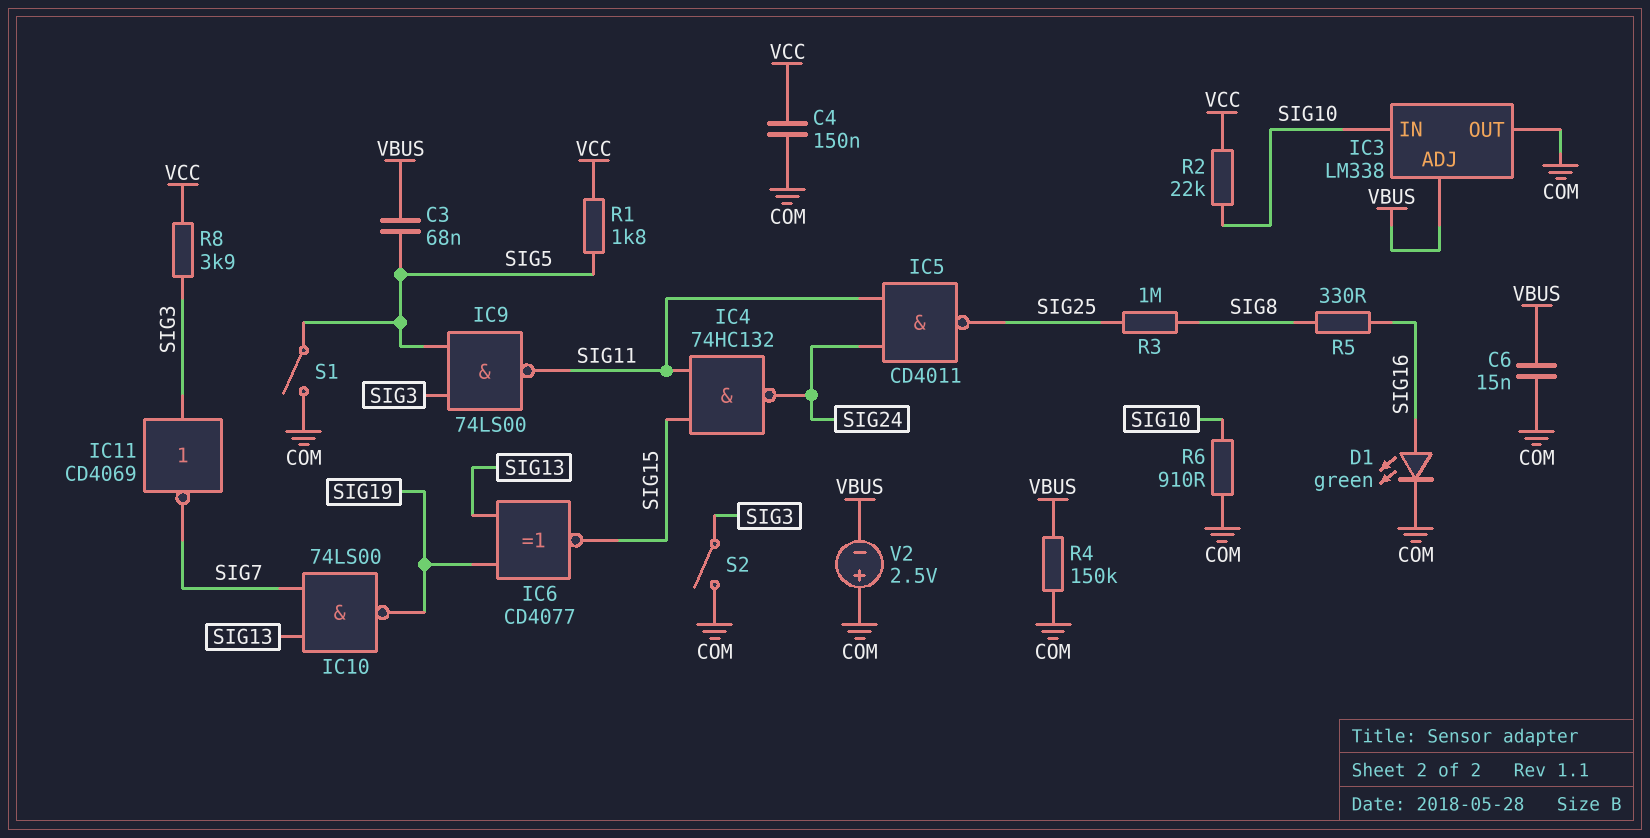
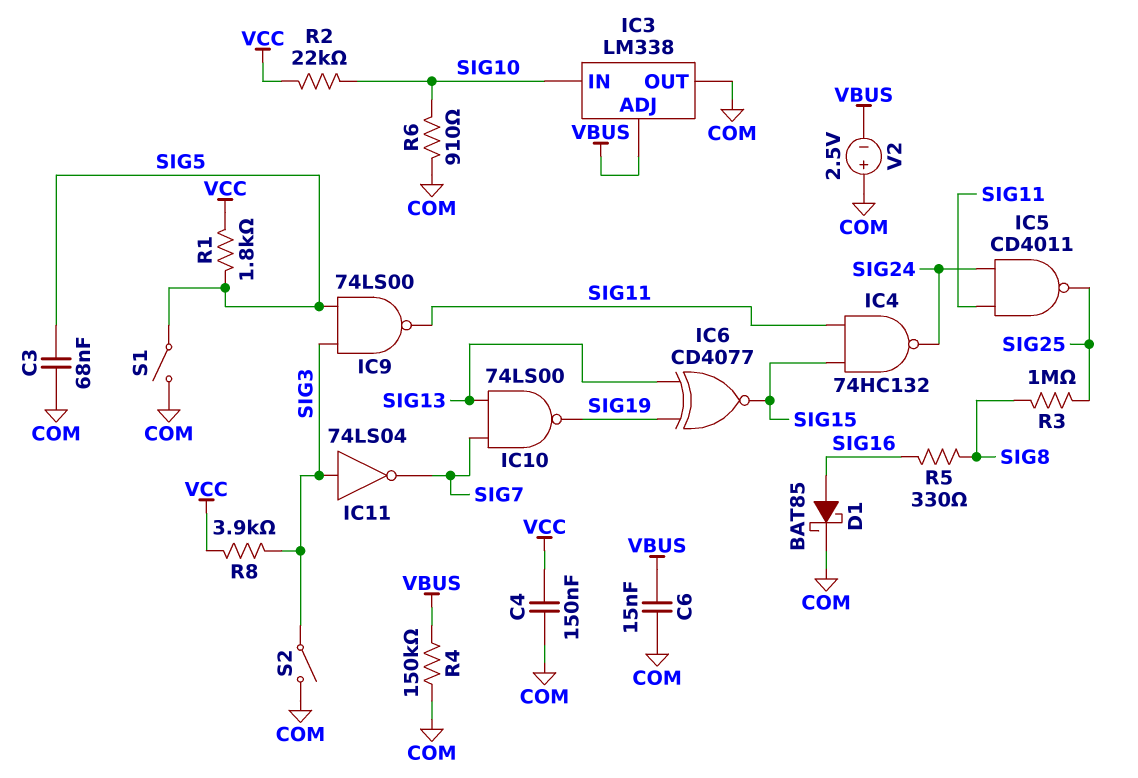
C3: 68nF (SIG5, VBUS) -> 68nF (COM, SIG5)
D1: LED green (A SIG16, K COM) -> schottky BAT85 (A SIG16, K COM)
IC11: NOT CD4069 (in SIG3, out SIG7) -> NOT 74LS04 (in SIG3, out SIG7)

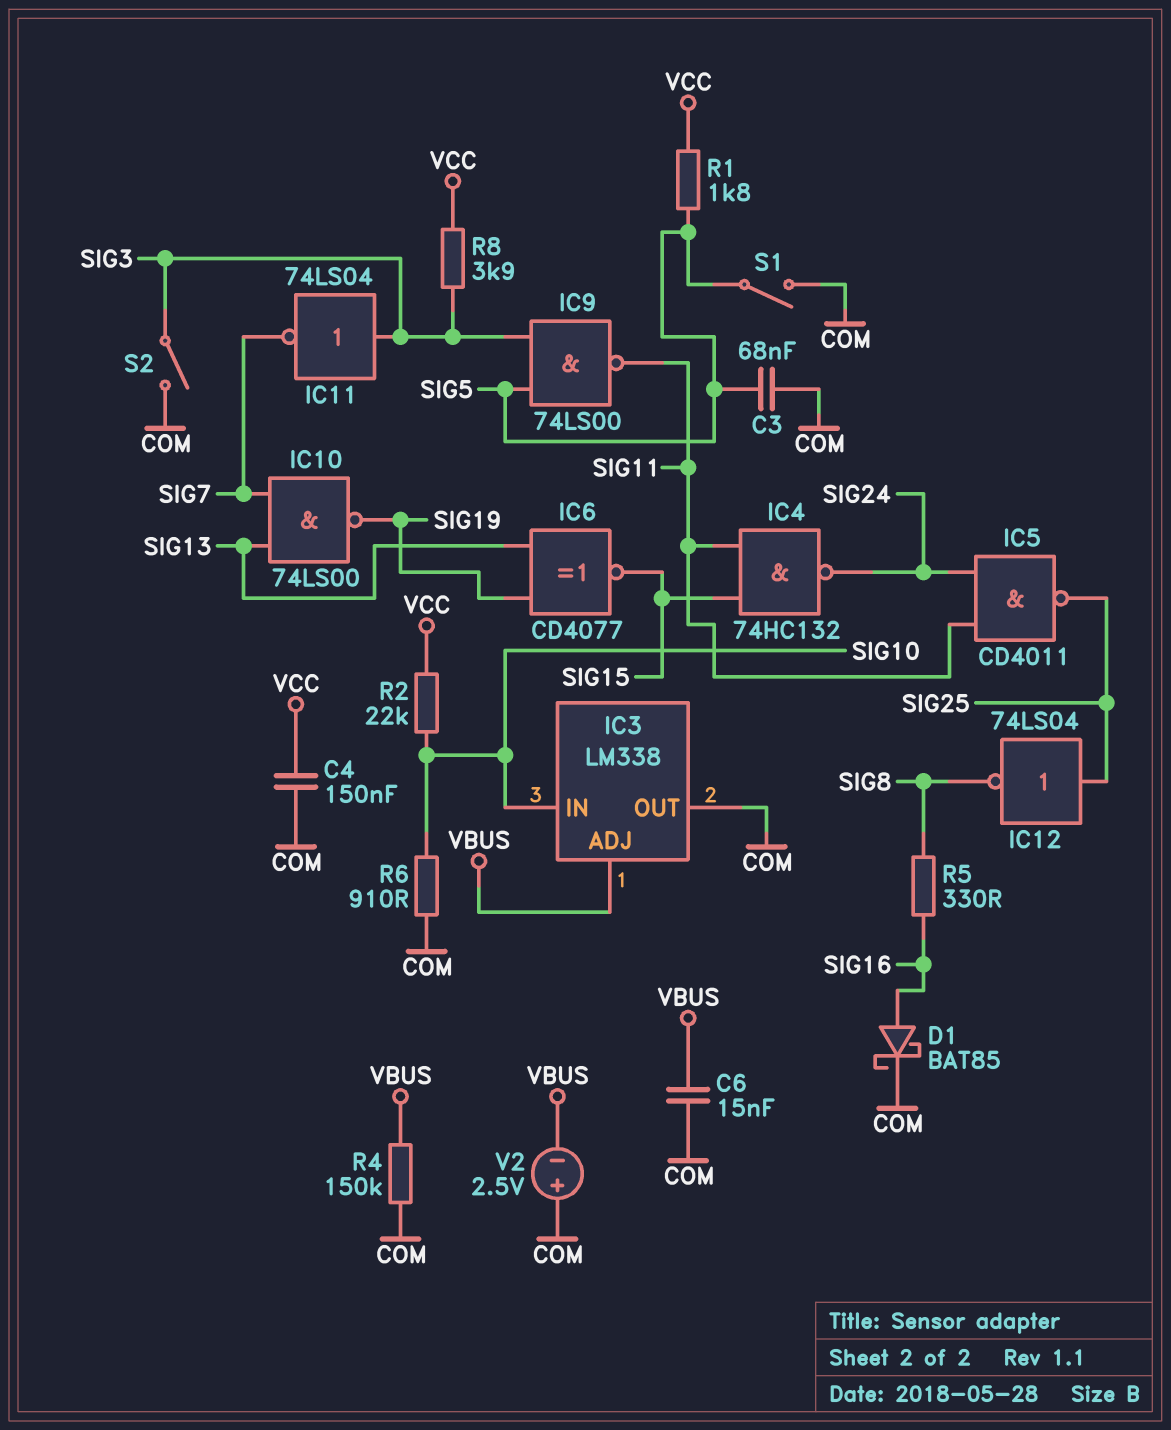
IC12: none -> NOT 74LS04 (in SIG25, out SIG8)
R3: 1M (SIG8, SIG25) -> none

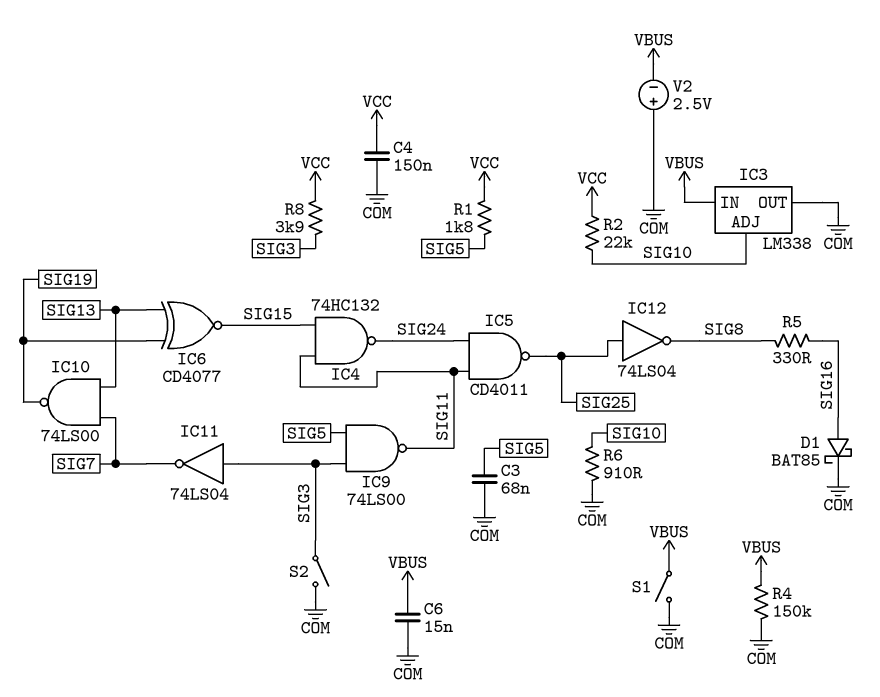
IC3 pin ADJ: VBUS -> SIG10
IC3 pin IN: SIG10 -> VBUS
S1: switch (COM, SIG5) -> switch (COM, VBUS)

